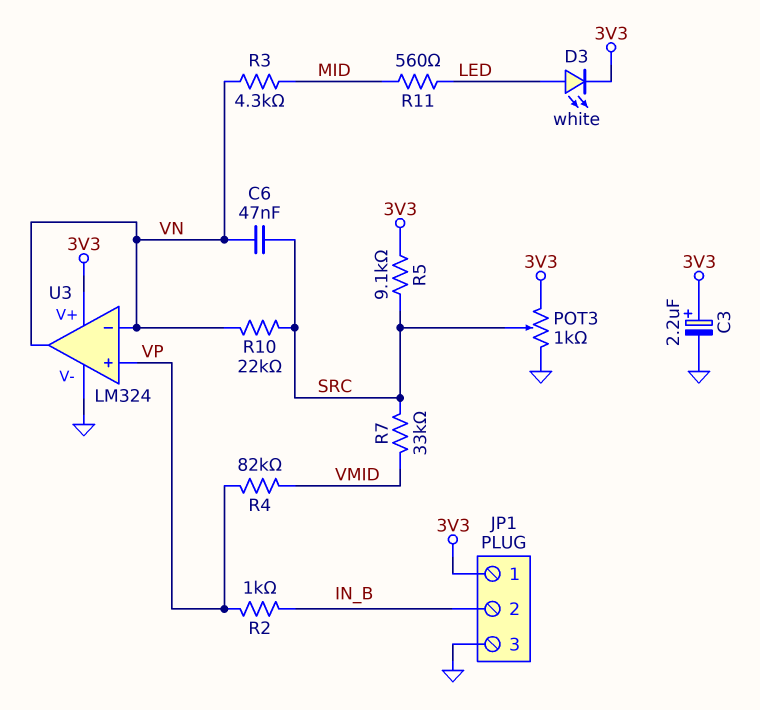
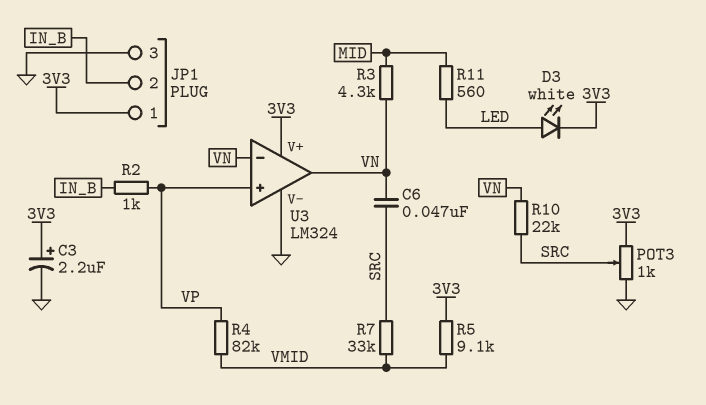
R5: 9.1k (3V3, SRC) -> 9.1k (3V3, VMID)

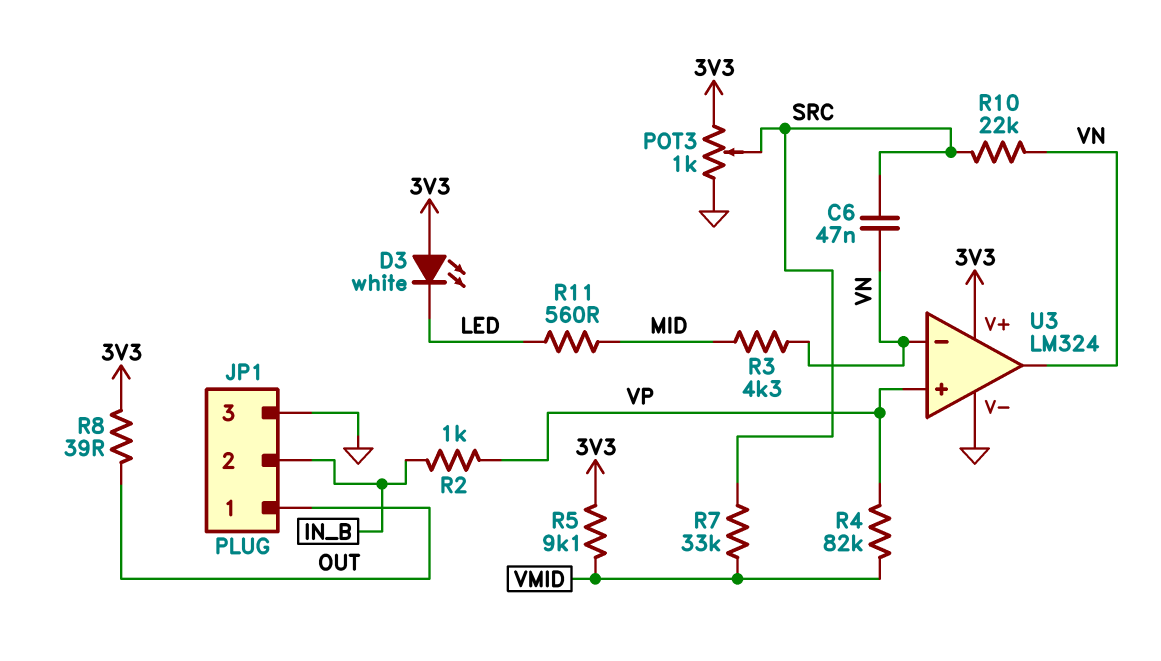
C3: 2.2uF (plus 3V3, minus GND) -> none
D3: LED white (A LED, K 3V3) -> LED white (A 3V3, K LED)
JP1 pin 1: 3V3 -> OUT
R8: none -> 39 (3V3, OUT)

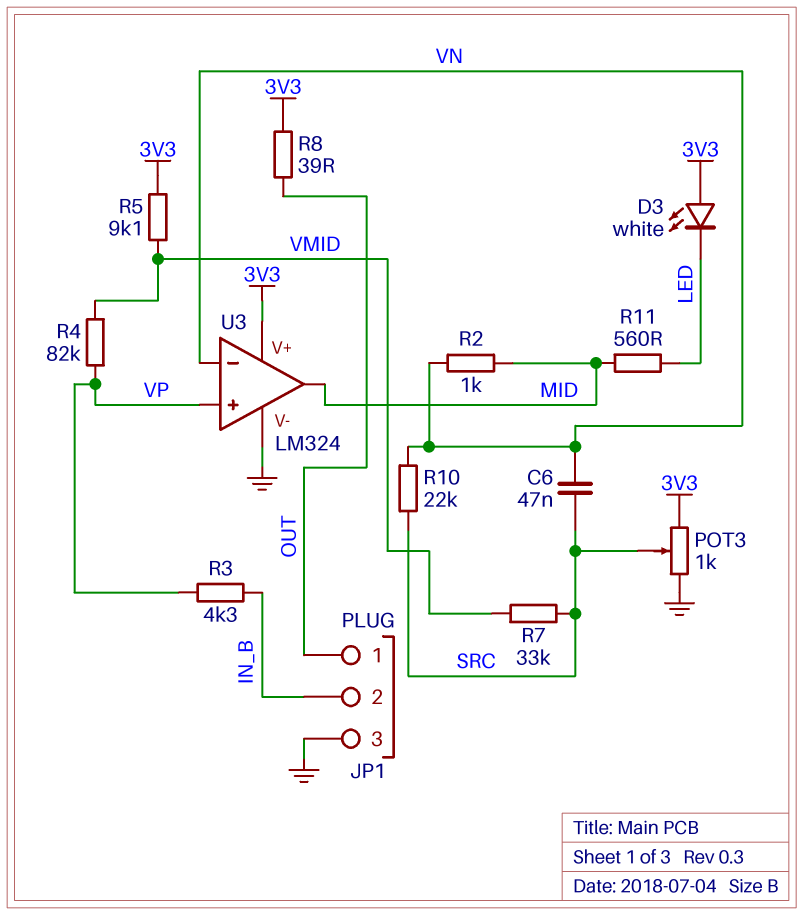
R2: 1k (IN_B, VP) -> 1k (MID, VN)
R3: 4.3k (MID, VN) -> 4.3k (IN_B, VP)
U3 pin out: VN -> MID

